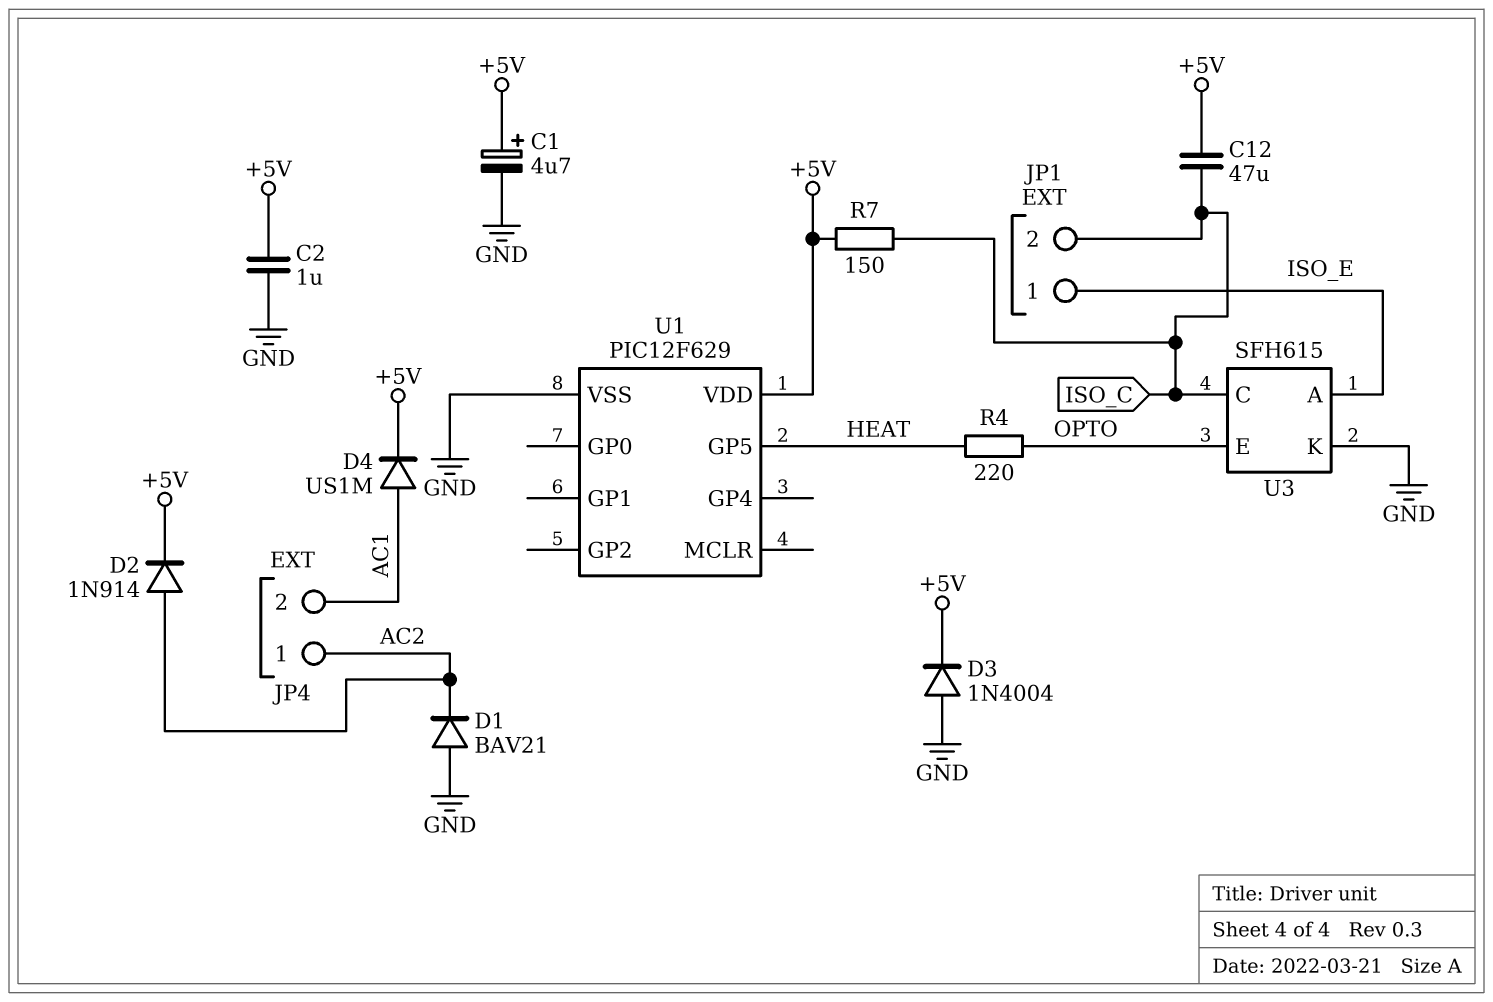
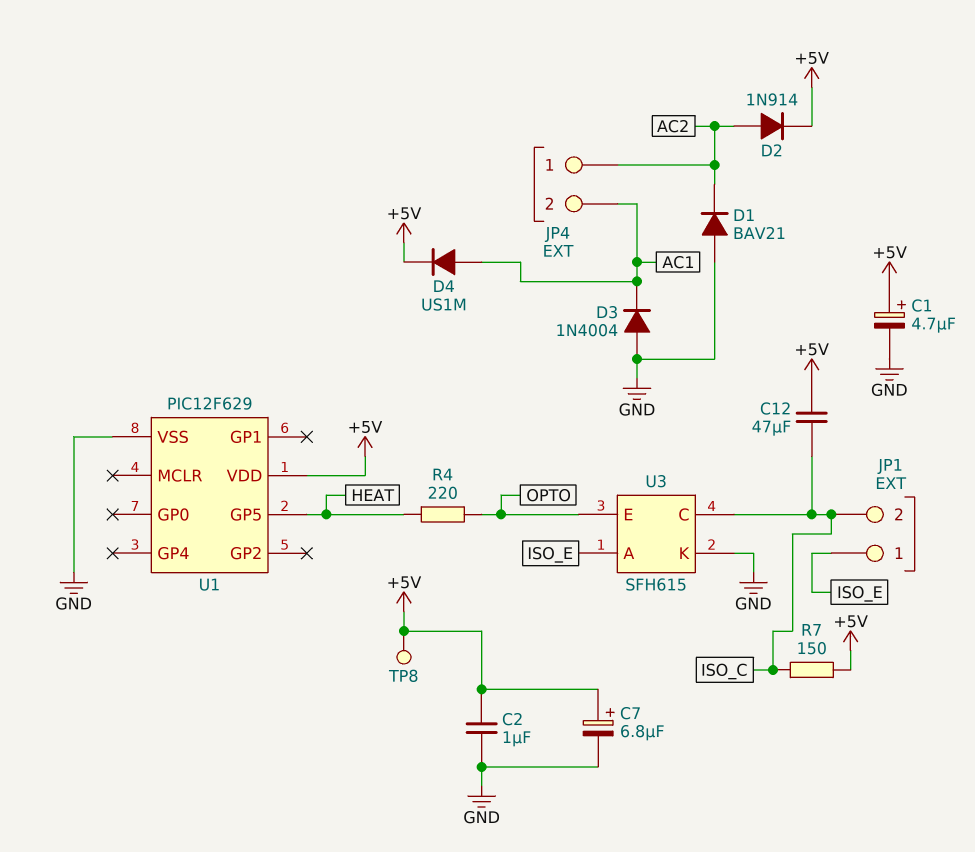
C7: none -> 6.8uF (plus +5V, minus GND)
D3: diode 1N4004 (A GND, K +5V) -> diode 1N4004 (A GND, K AC1)
TP8: none -> test point (+5V)

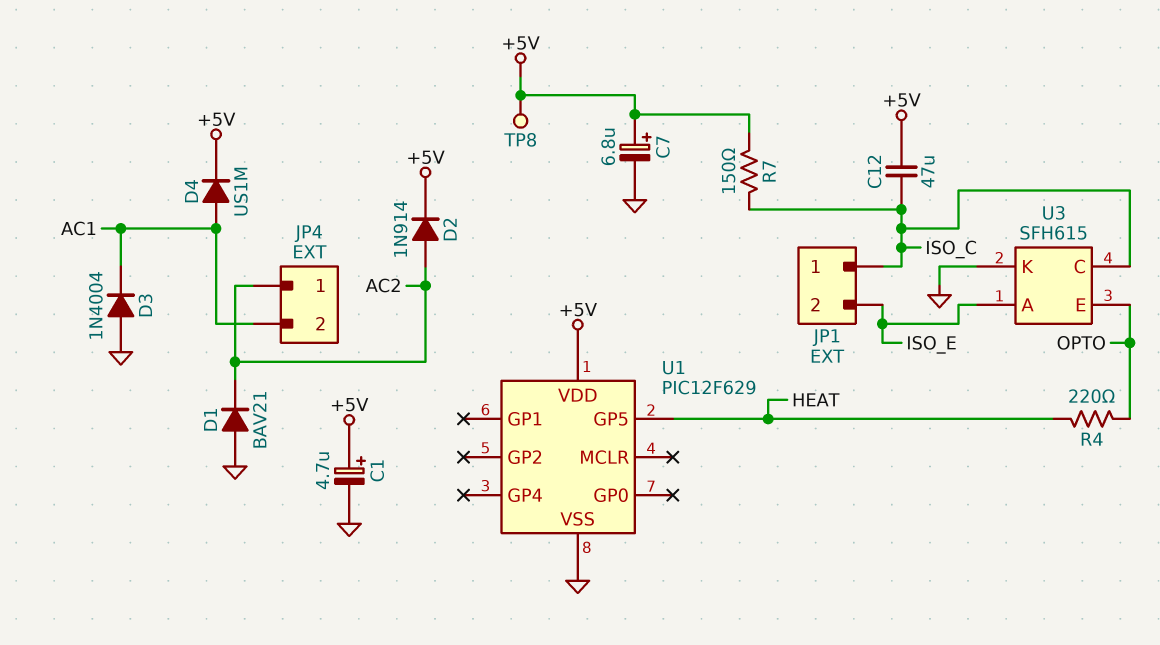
C2: 1uF (+5V, GND) -> none
JP1 pin 1: ISO_E -> ISO_C
JP1 pin 2: ISO_C -> ISO_E

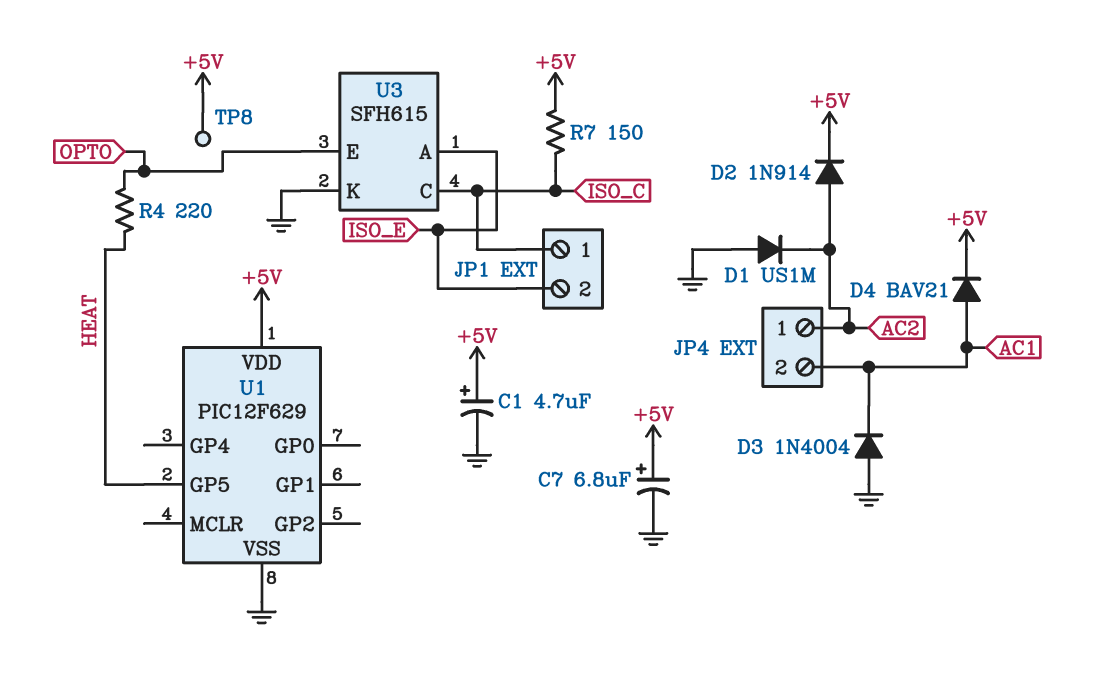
C12: 47uF (+5V, ISO_C) -> none
D1: diode BAV21 (A GND, K AC2) -> diode US1M (A GND, K AC2)
D4: diode US1M (A AC1, K +5V) -> diode BAV21 (A AC1, K +5V)

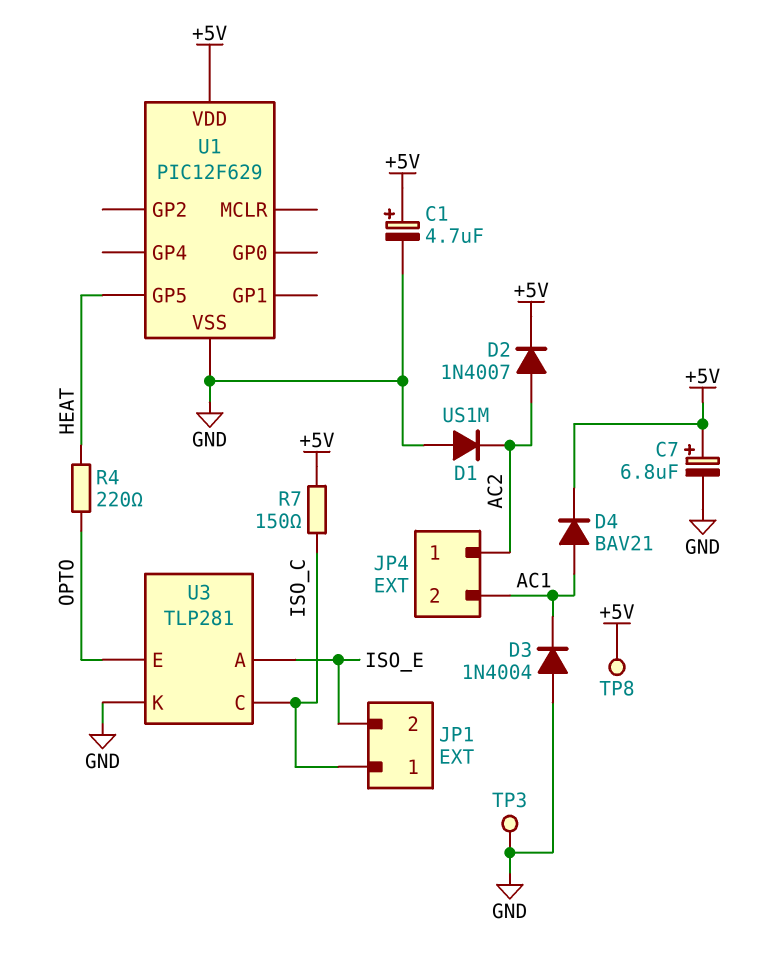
D2: diode 1N914 (A AC2, K +5V) -> diode 1N4007 (A AC2, K +5V)
TP3: none -> test point (GND)
U3: SFH615 -> TLP281

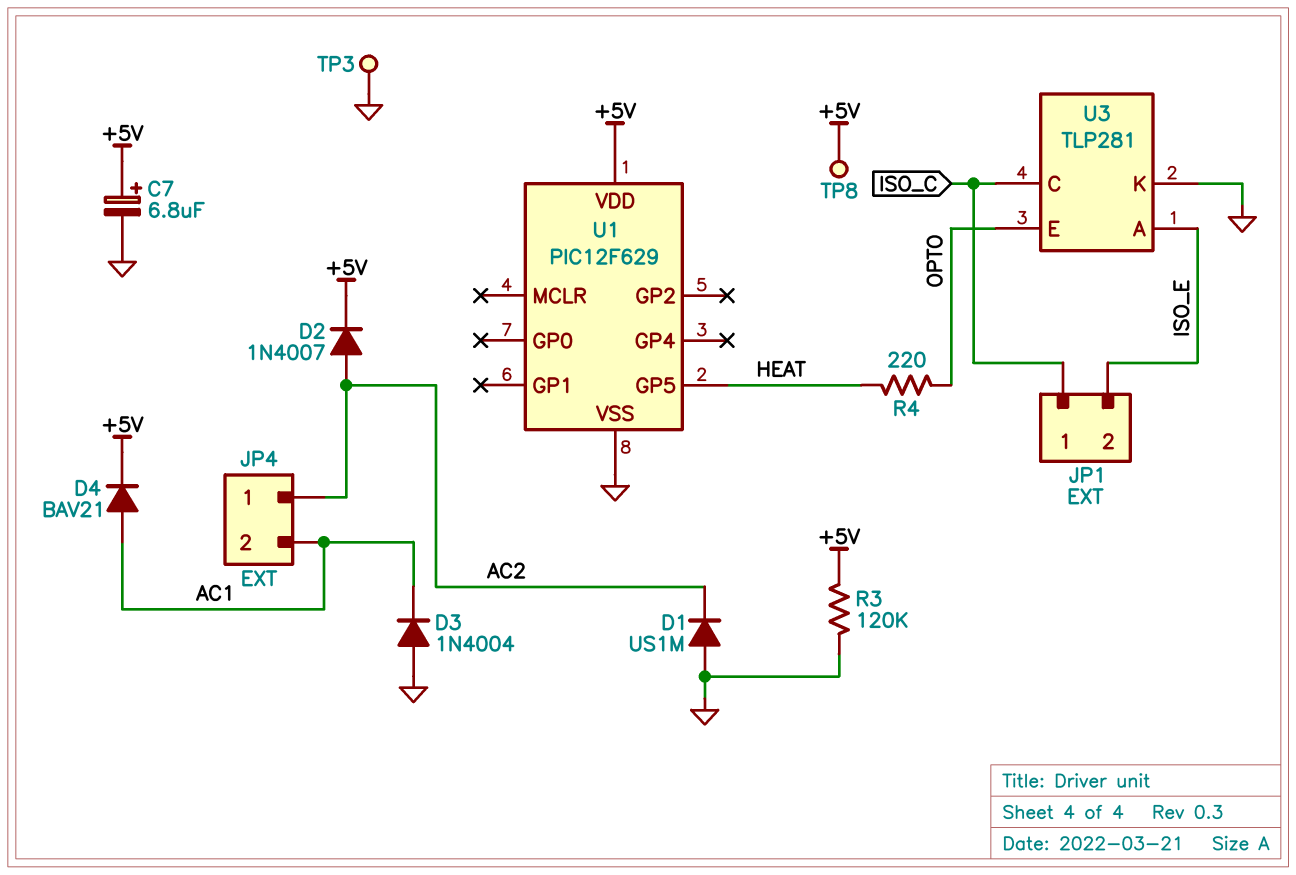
C1: 4.7uF (plus +5V, minus GND) -> none
R3: none -> 120k (+5V, GND)
R7: 150 (+5V, ISO_C) -> none

